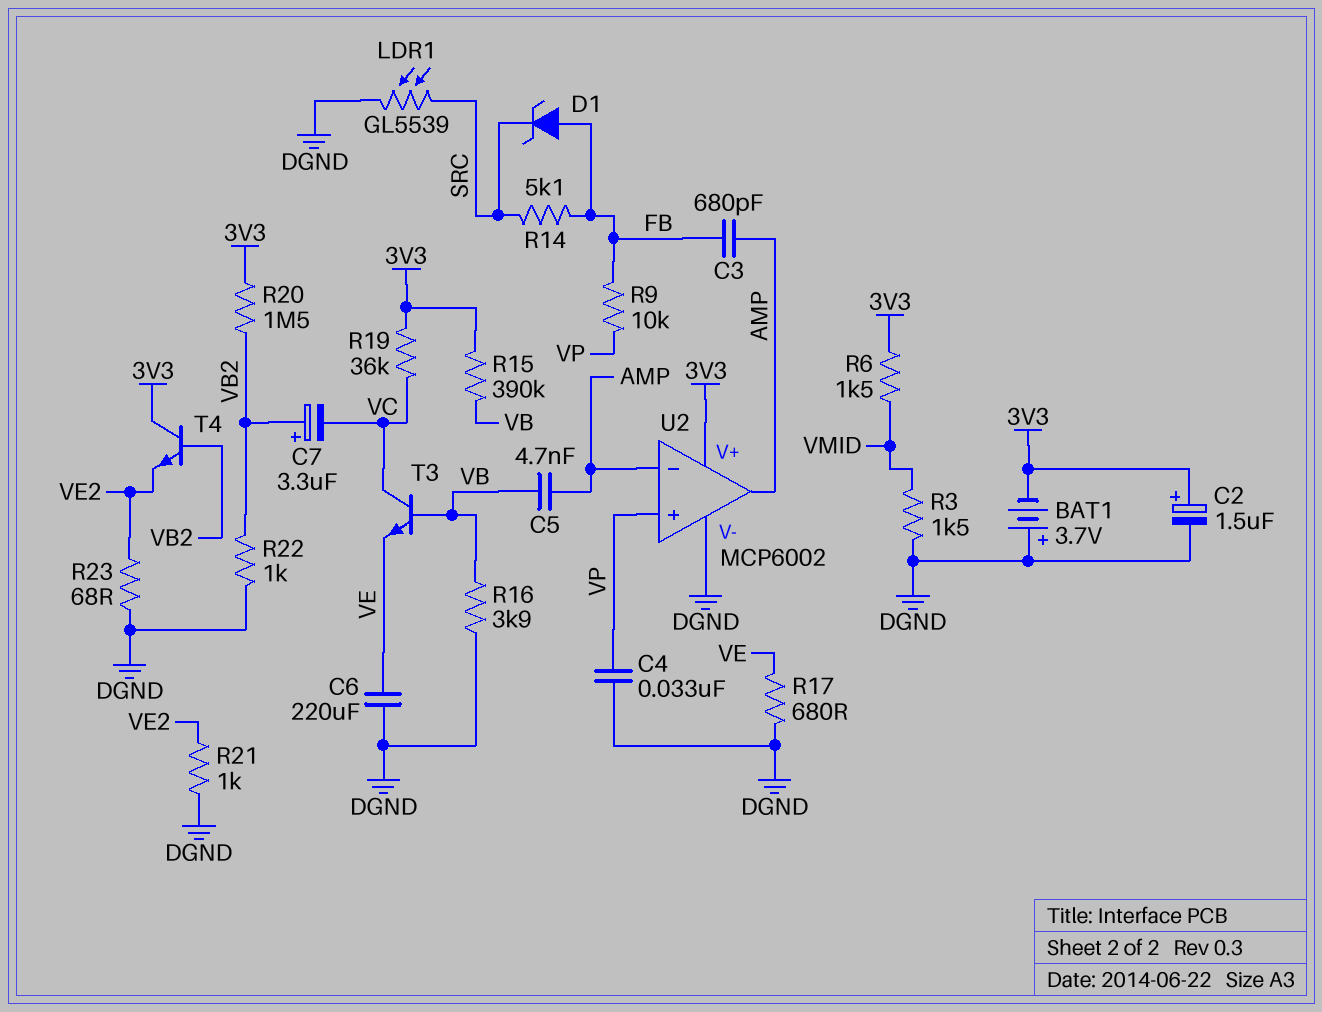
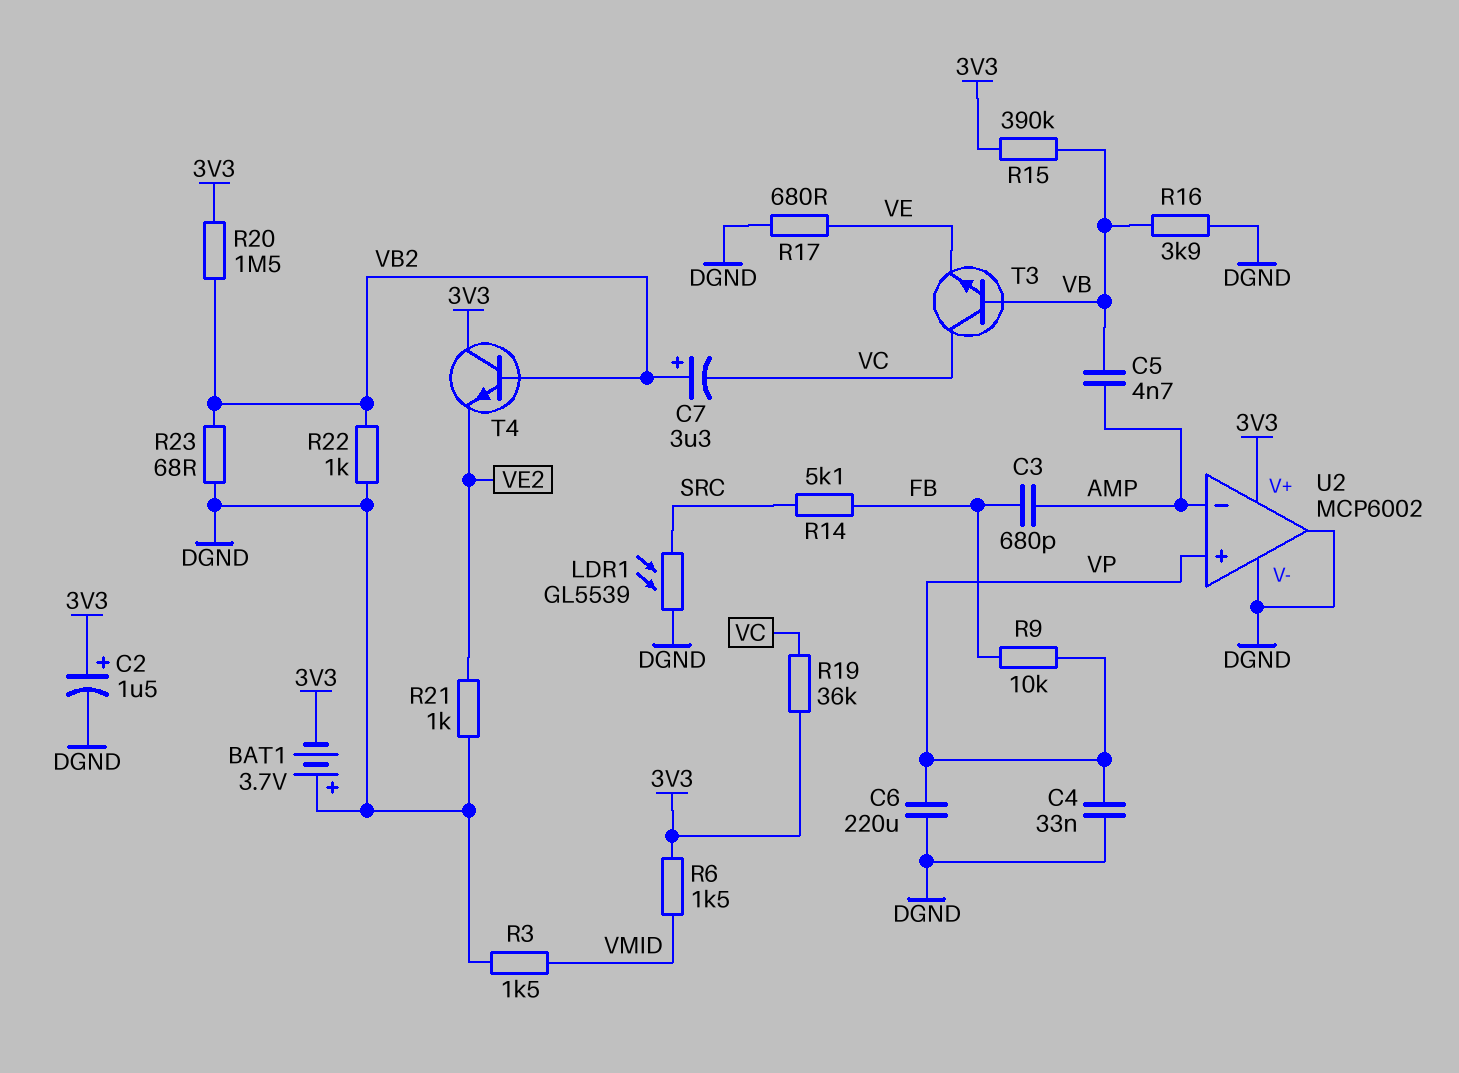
C6: 220uF (DGND, VE) -> 220uF (DGND, VP)
D1: zener (A FB, K SRC) -> none
R23: 68 (DGND, VE2) -> 68 (DGND, VB2)
U2 pin out: AMP -> DGND

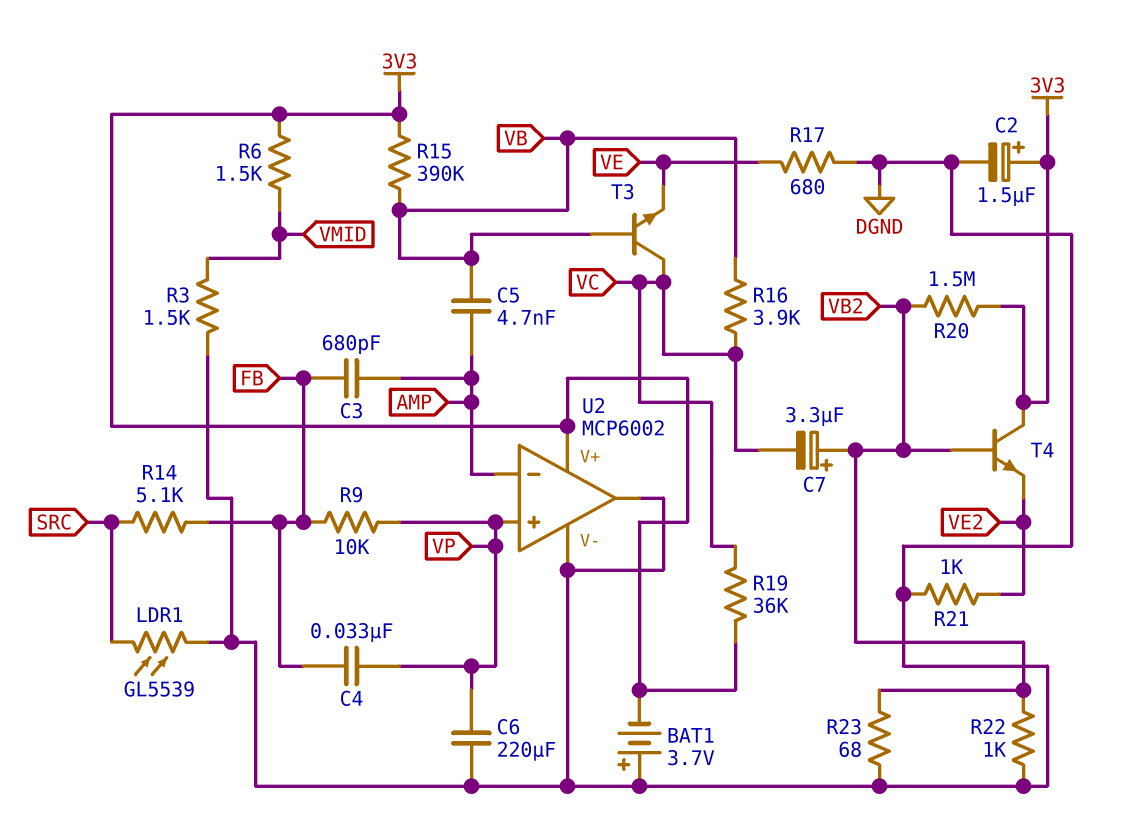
C4: 33nF (DGND, VP) -> 33nF (FB, VP)
R16: 3.9k (DGND, VB) -> 3.9k (VB, VC)

